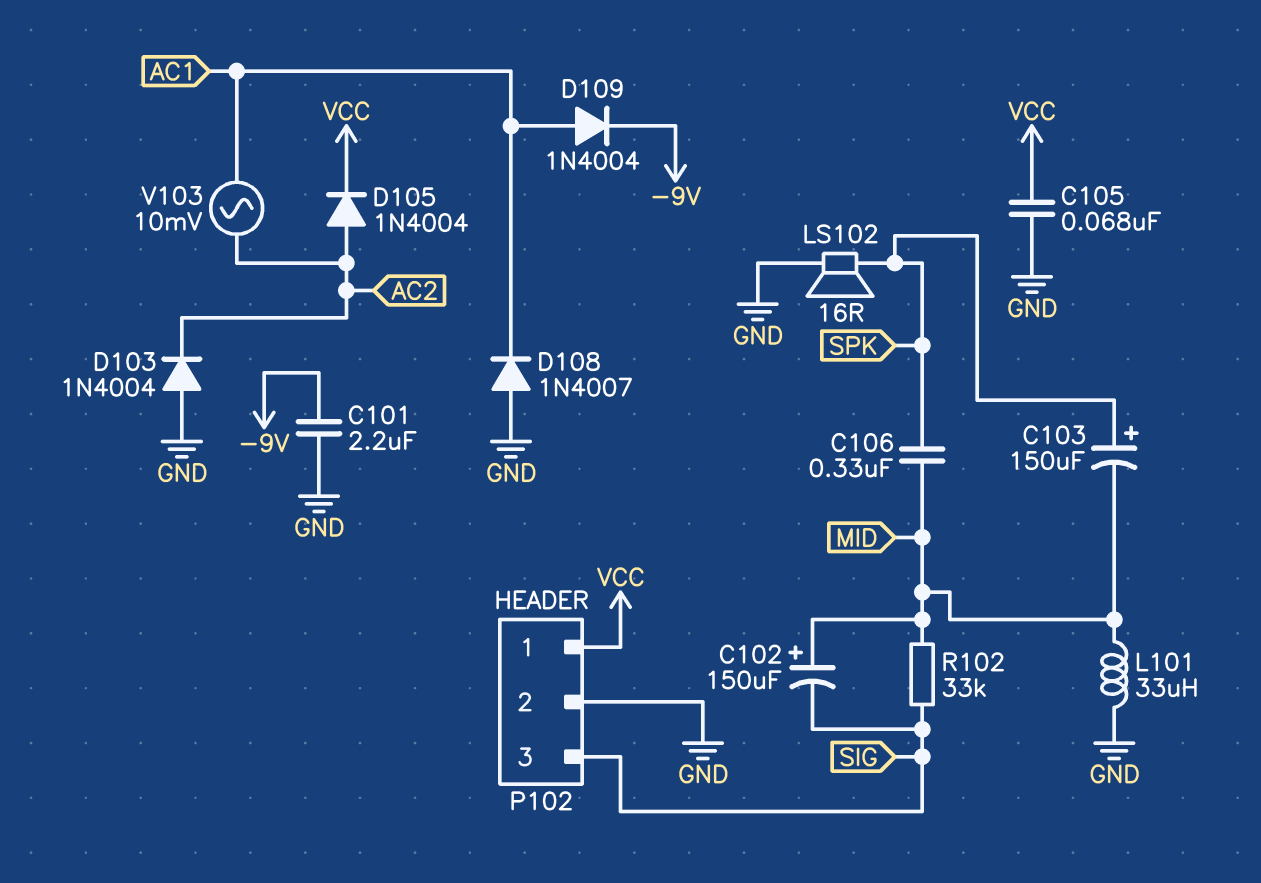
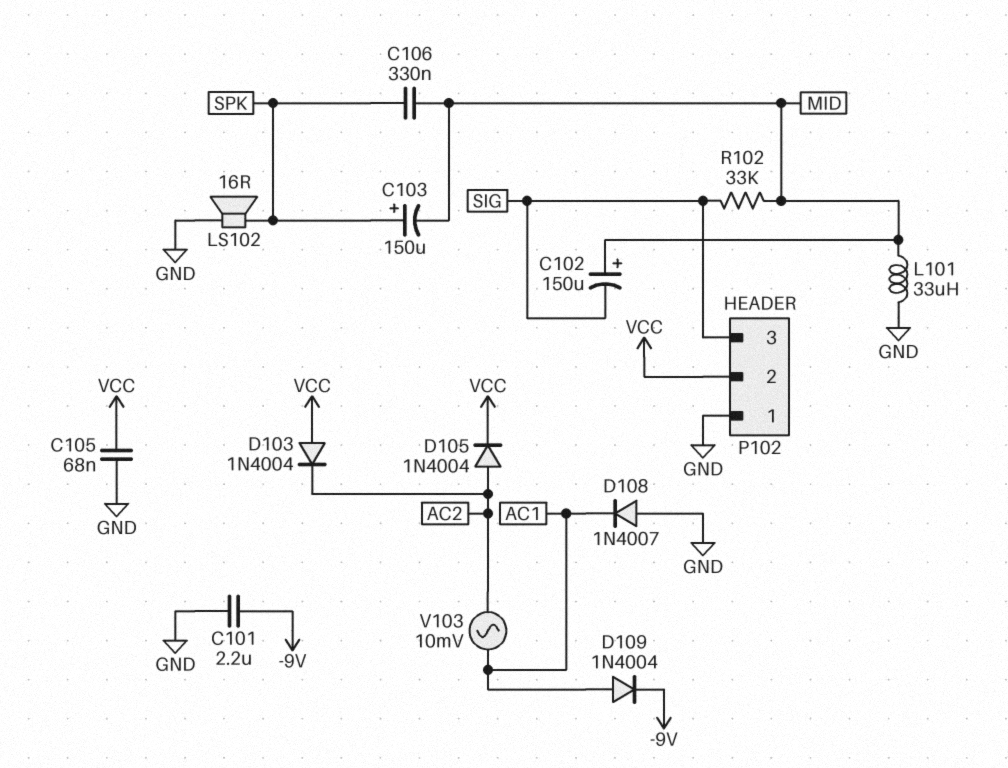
D103: diode 1N4004 (A GND, K AC2) -> diode 1N4004 (A VCC, K AC2)
P102 pin 1: VCC -> GND
P102 pin 2: GND -> VCC

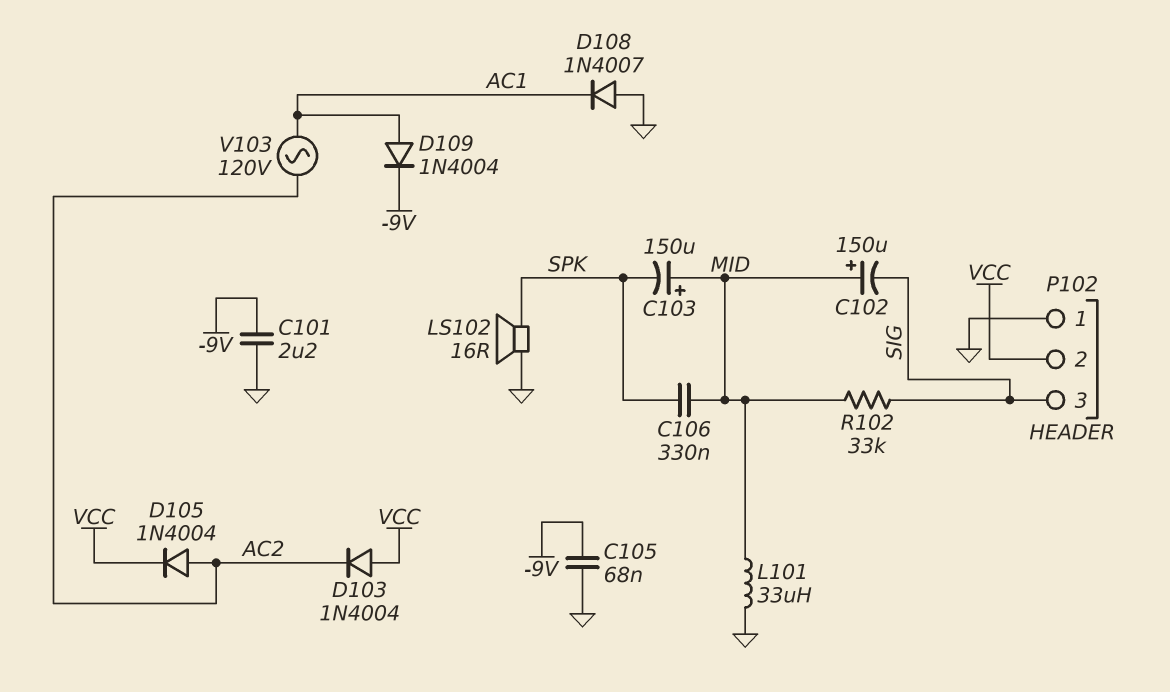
C103: 150uF (plus SPK, minus MID) -> 150uF (plus MID, minus SPK)
C105: 68nF (GND, VCC) -> 68nF (-9V, GND)
V103: AC 10mV (AC1, AC2) -> AC 120V (AC1, AC2)

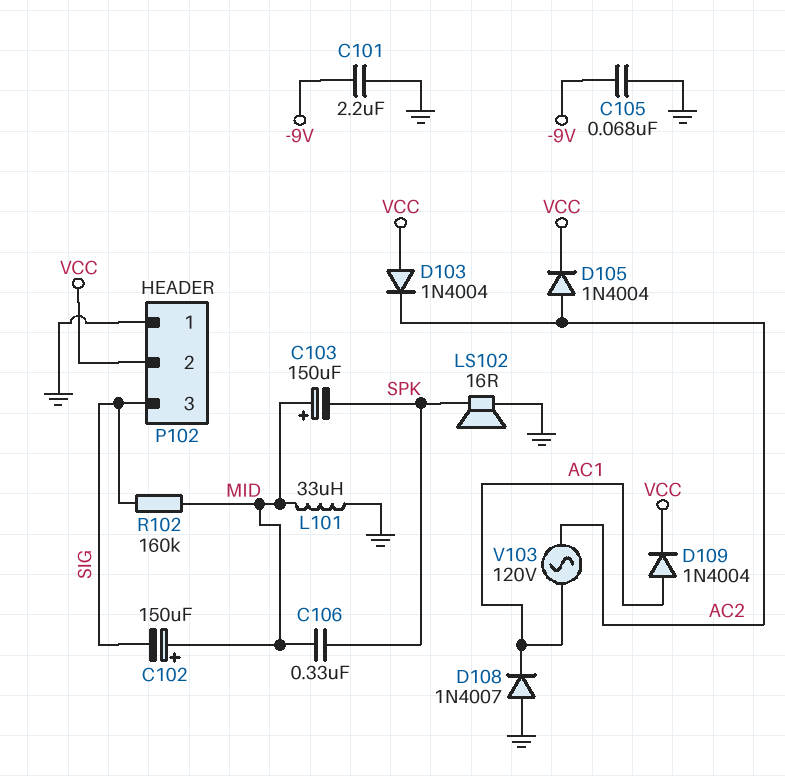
D109: diode 1N4004 (A AC1, K -9V) -> diode 1N4004 (A AC1, K VCC)
R102: 33k (MID, SIG) -> 160k (MID, SIG)

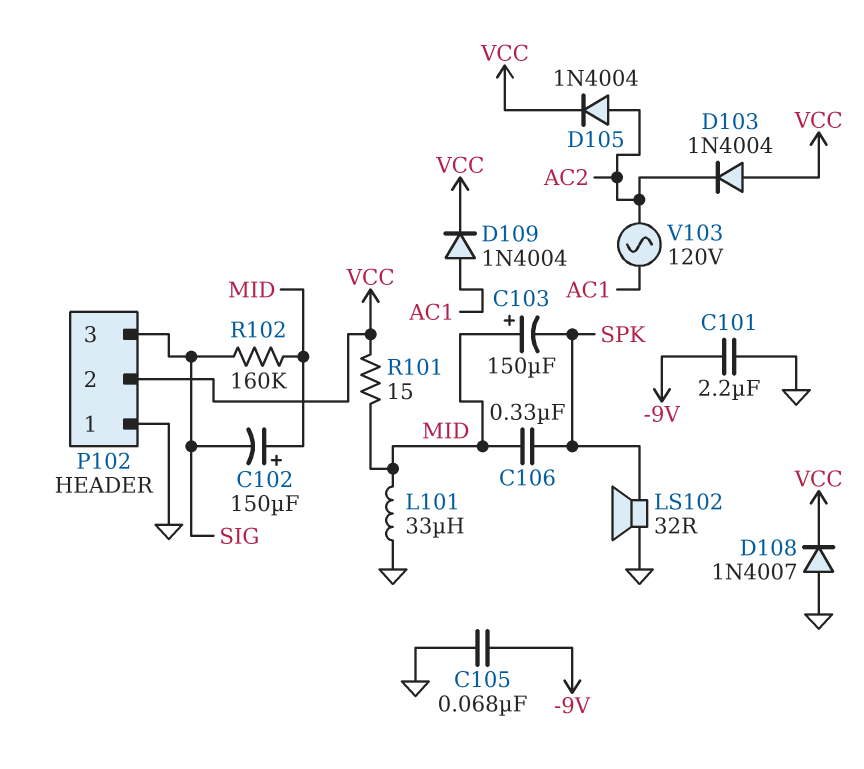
D108: diode 1N4007 (A GND, K AC1) -> diode 1N4007 (A GND, K VCC)
LS102: speaker 16R (GND, SPK) -> speaker 32R (GND, SPK)
R101: none -> 15 (MID, VCC)

